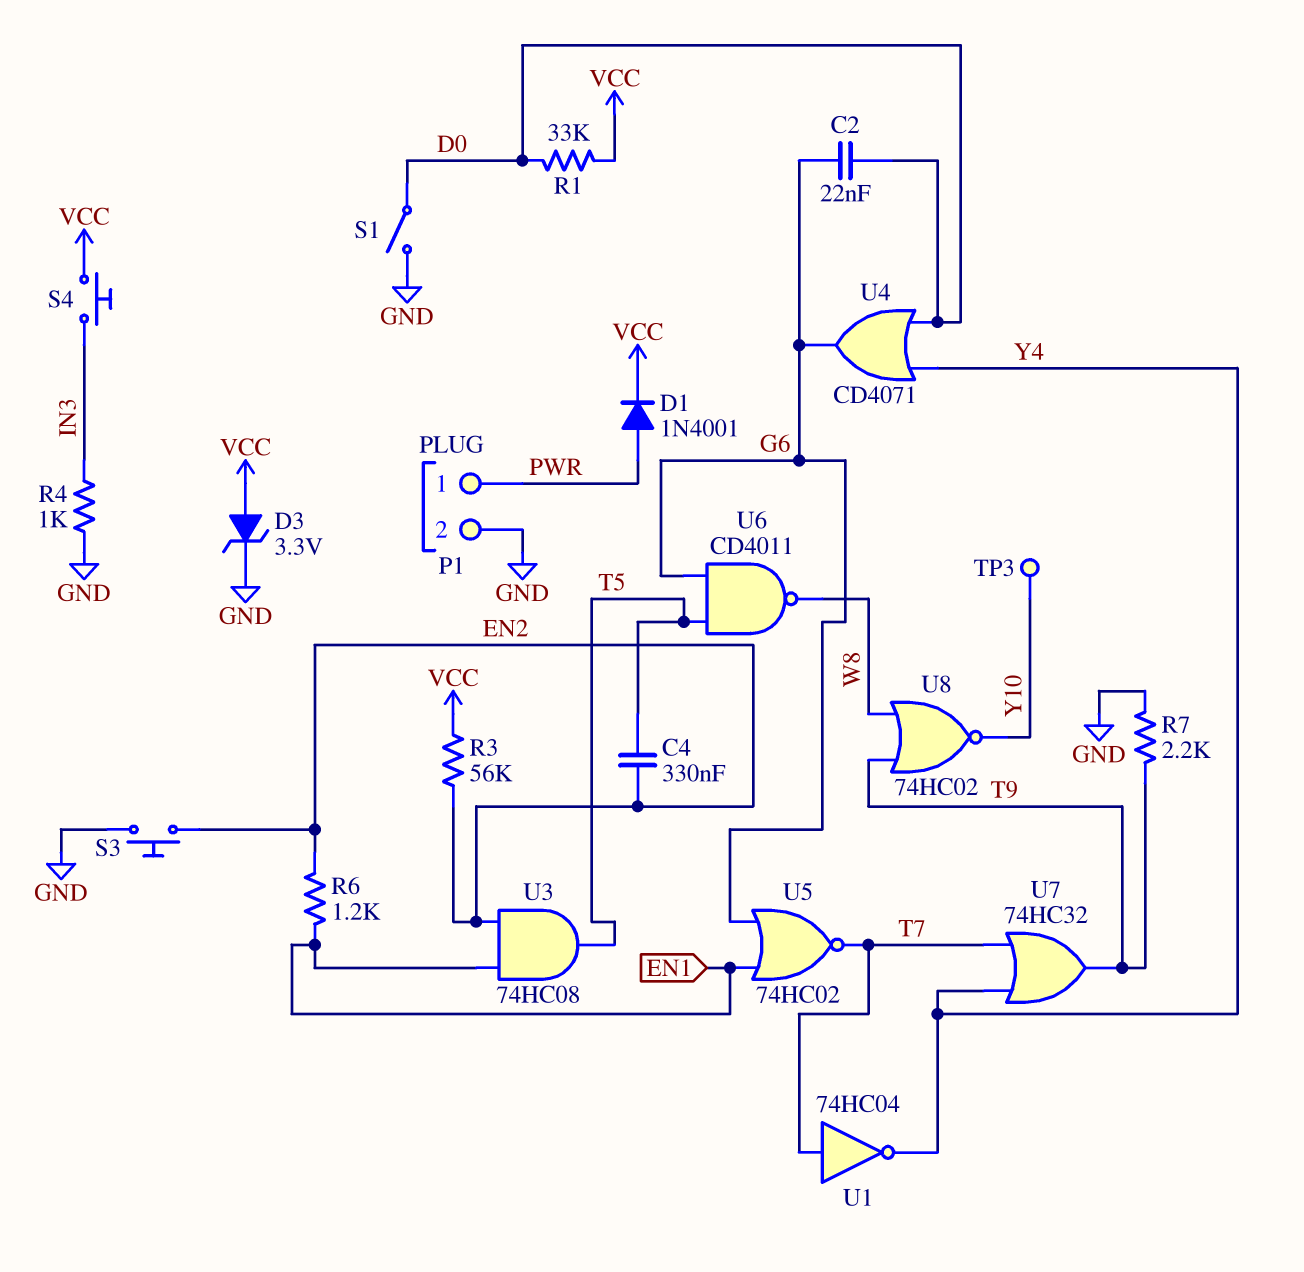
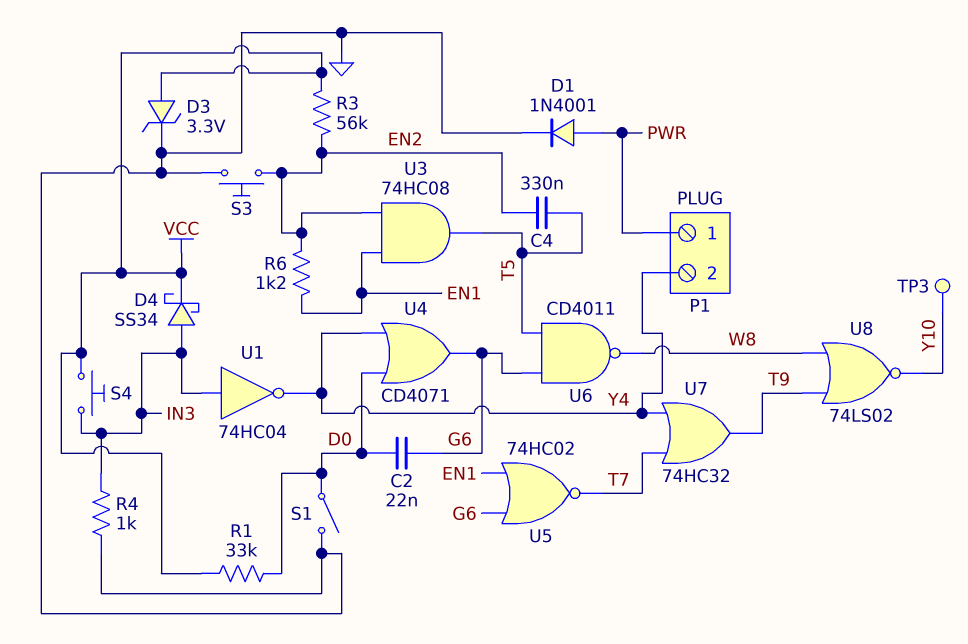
D1: diode 1N4001 (A PWR, K VCC) -> diode 1N4001 (A PWR, K GND)
D4: none -> schottky SS34 (A IN3, K VCC)
P1 pin 2: GND -> Y4
R7: 2.2k (GND, T9) -> none
U1: NOT 74HC04 (in T7, out Y4) -> NOT 74HC04 (in IN3, out Y4)
U8: NOR 74HC02 (in T9, in W8, out Y10) -> NOR 74LS02 (in T9, in W8, out Y10)

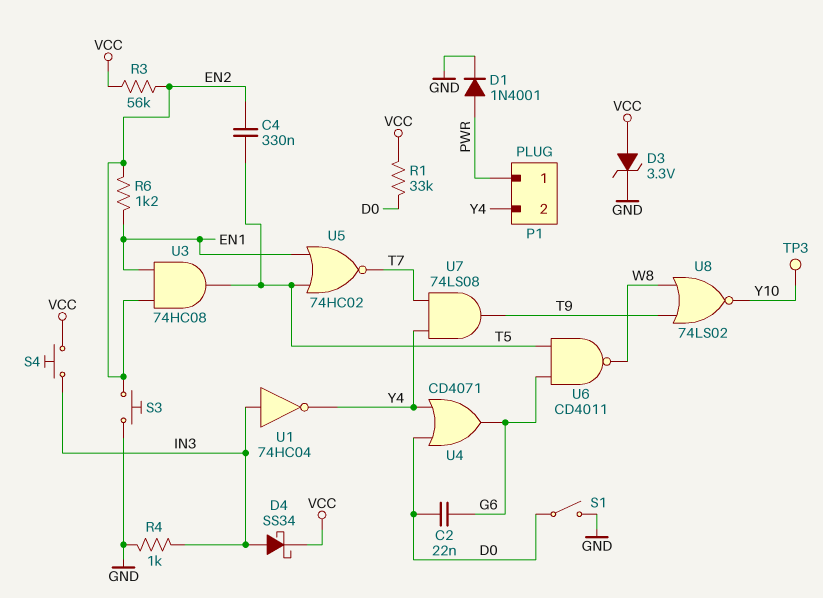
U5: NOR 74HC02 (in EN1, in G6, out T7) -> NOR 74HC02 (in EN1, in T5, out T7)
U7: OR 74HC32 (in T7, in Y4, out T9) -> AND 74LS08 (in T7, in Y4, out T9)

